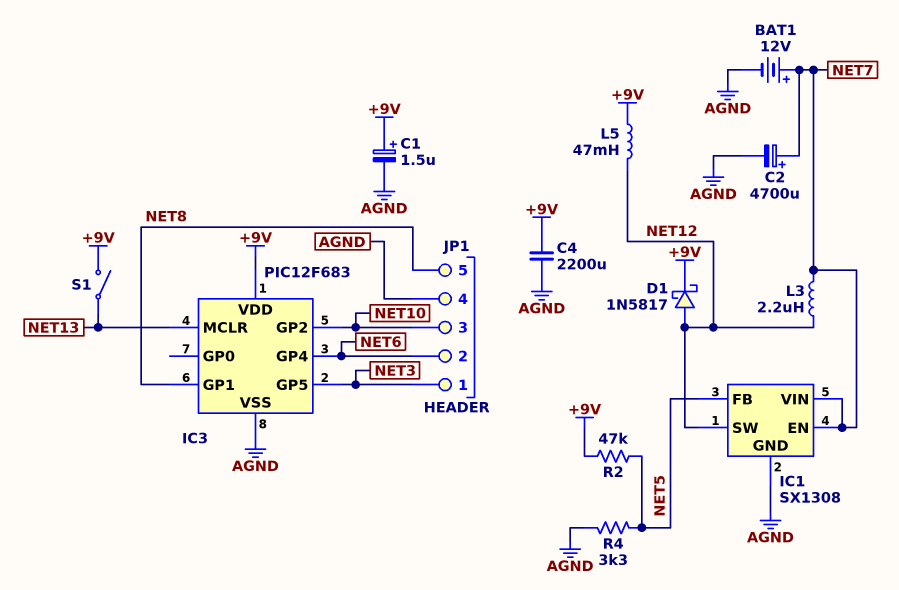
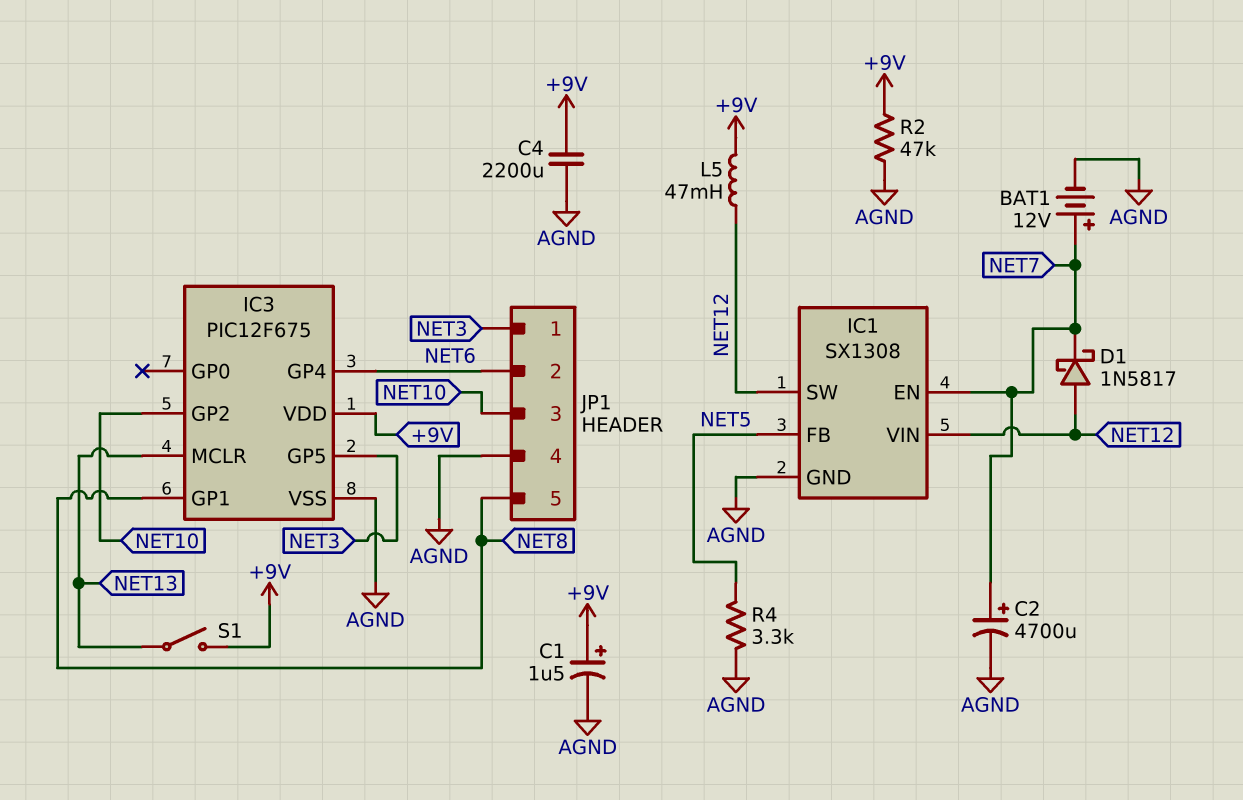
D1: schottky 1N5817 (A NET12, K +9V) -> schottky 1N5817 (A NET12, K NET7)
IC1 pin VIN: NET7 -> NET12
IC3: PIC12F683 -> PIC12F675
L3: 2.2uH (NET7, NET12) -> none
R2: 47k (+9V, NET5) -> 47k (+9V, AGND)

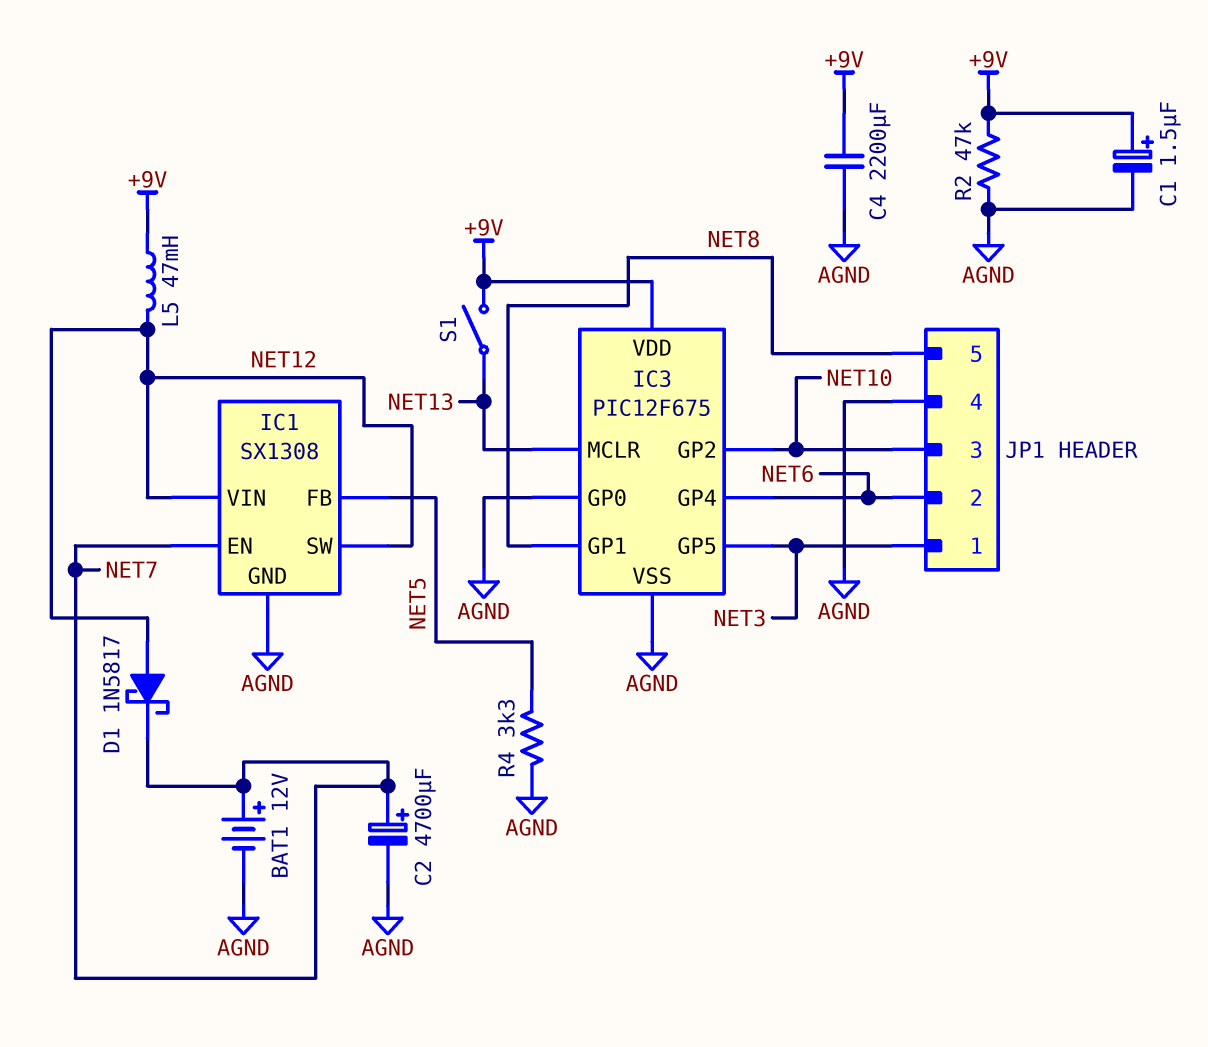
IC3 pin GP0: none -> AGND

